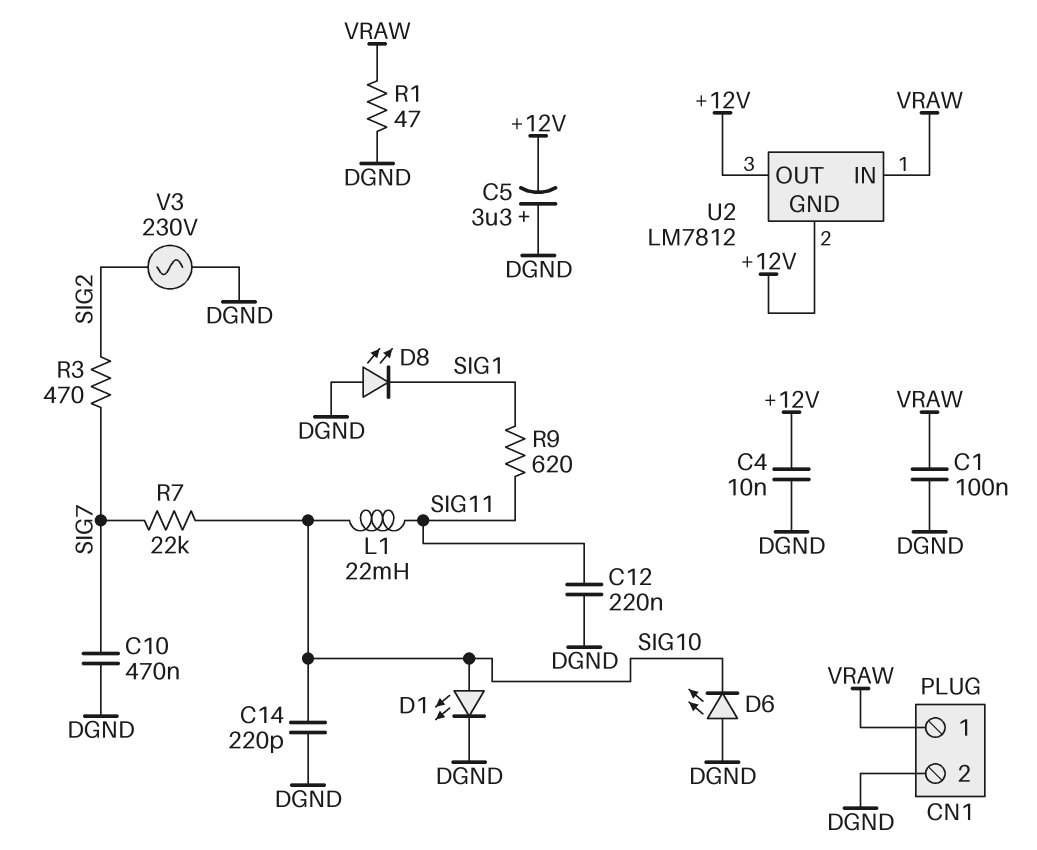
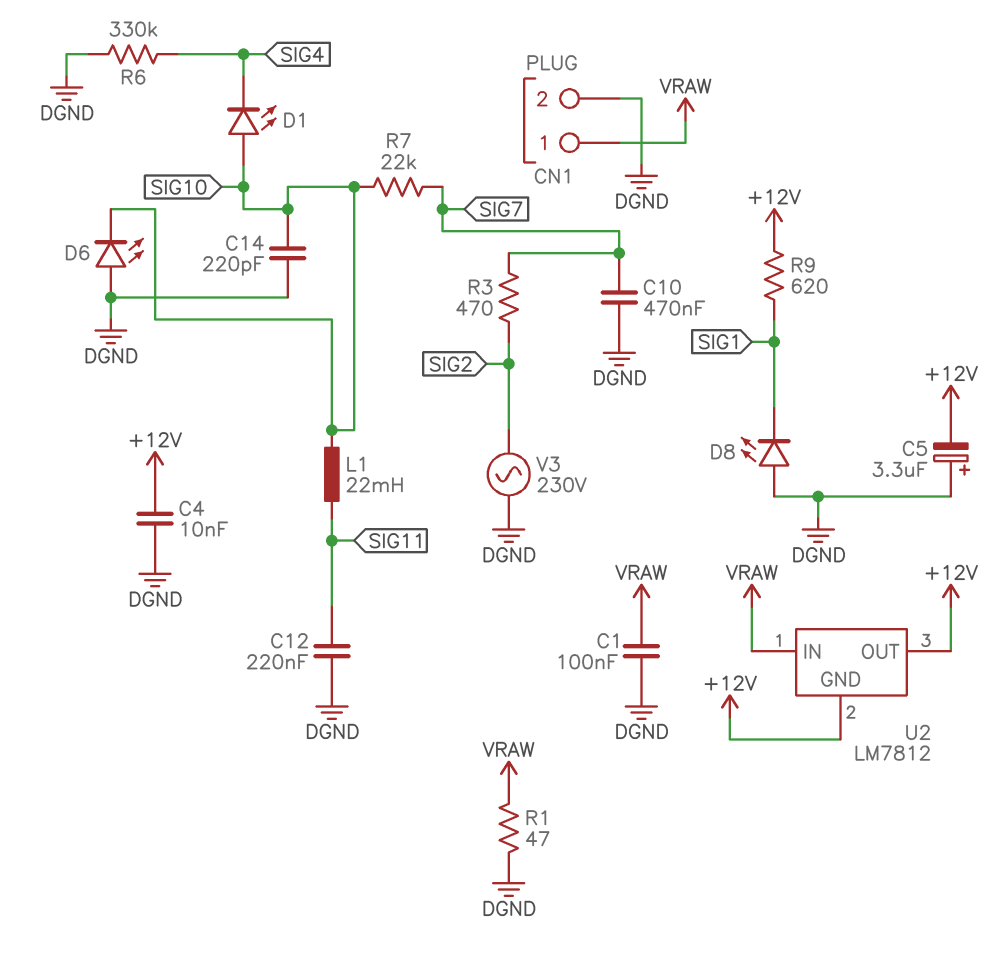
D1: LED (A SIG10, K DGND) -> LED (A SIG10, K SIG4)
R6: none -> 330k (DGND, SIG4)
R9: 620 (SIG1, SIG11) -> 620 (+12V, SIG1)

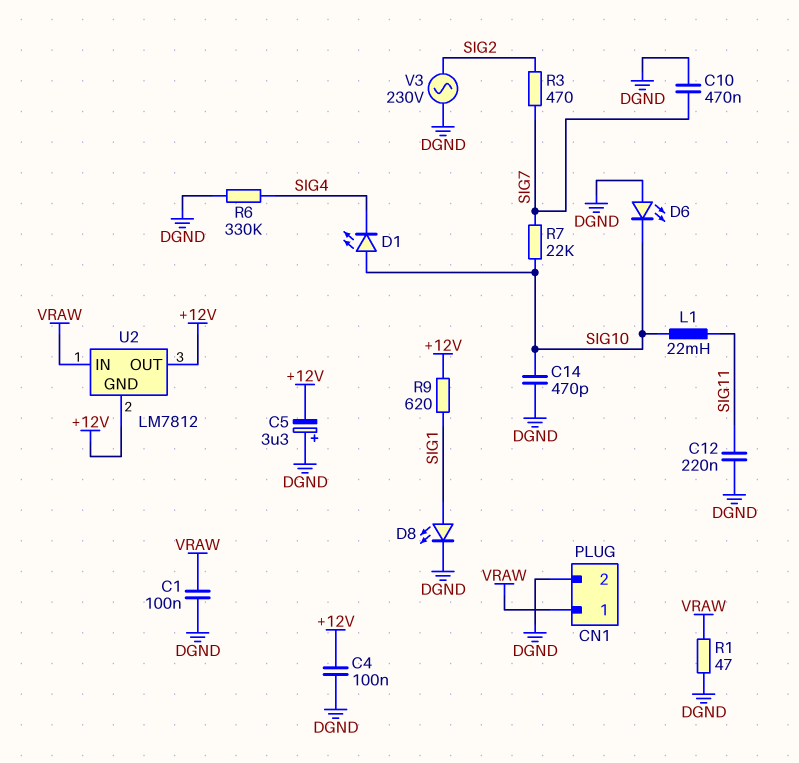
C4: 10nF (+12V, DGND) -> 100nF (+12V, DGND)
C14: 220pF (DGND, SIG10) -> 470pF (DGND, SIG10)
D8: LED (A DGND, K SIG1) -> LED (A SIG1, K DGND)

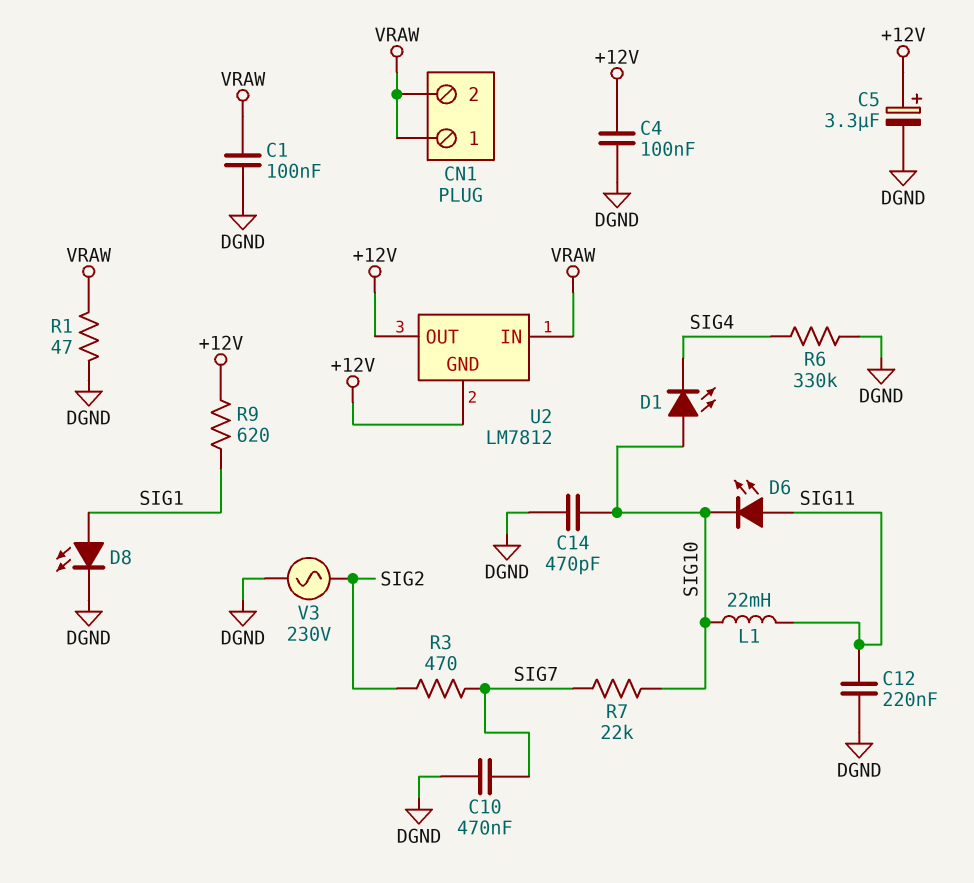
C5: 3.3uF (plus DGND, minus +12V) -> 3.3uF (plus +12V, minus DGND)
CN1 pin 2: DGND -> VRAW
D6: LED (A DGND, K SIG10) -> LED (A SIG11, K SIG10)

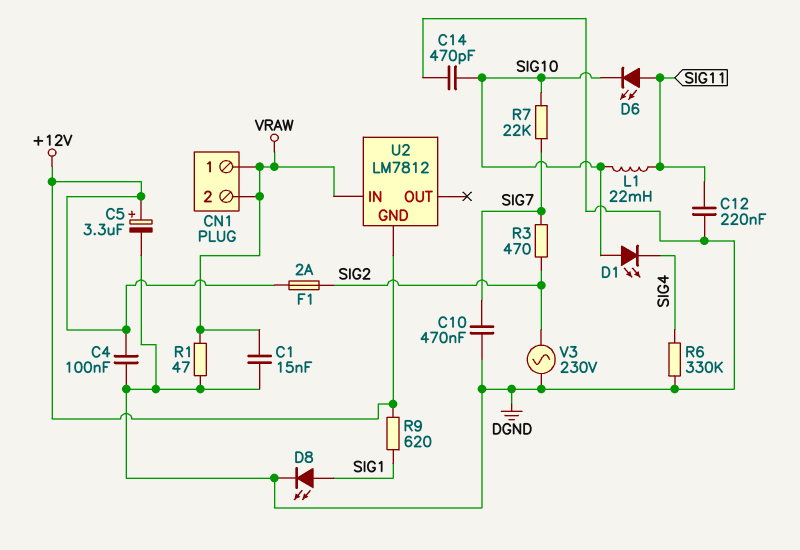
C1: 100nF (DGND, VRAW) -> 15nF (DGND, VRAW)
F1: none -> 2A (+12V, SIG2)
U2 pin OUT: +12V -> none

